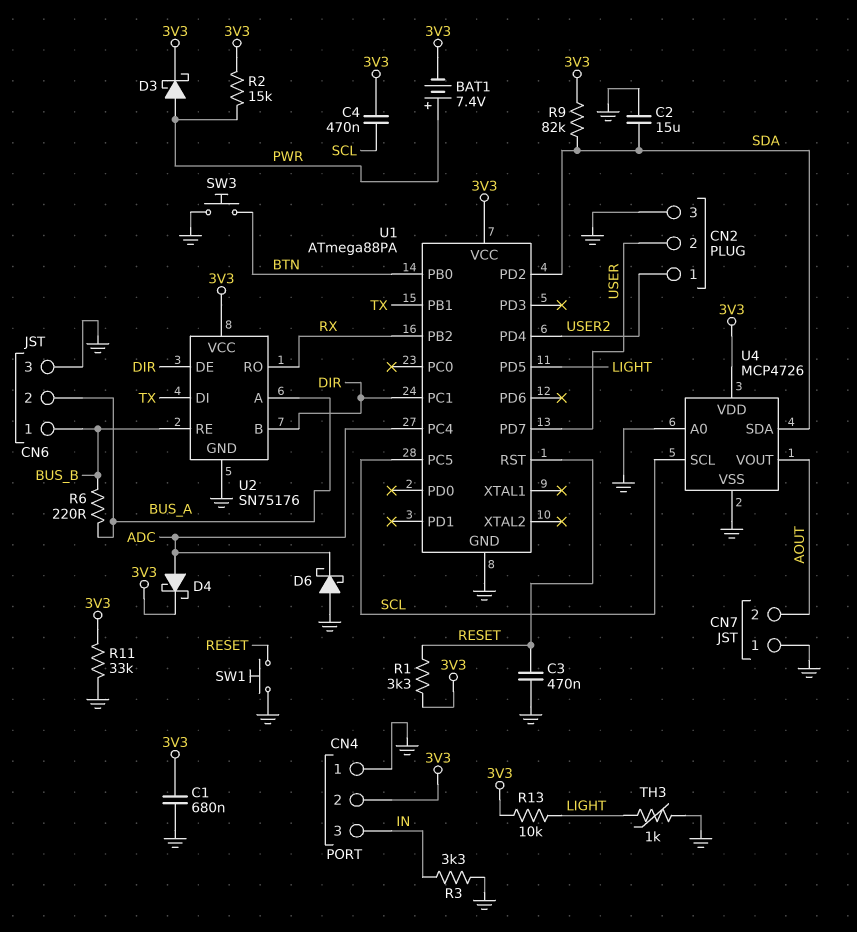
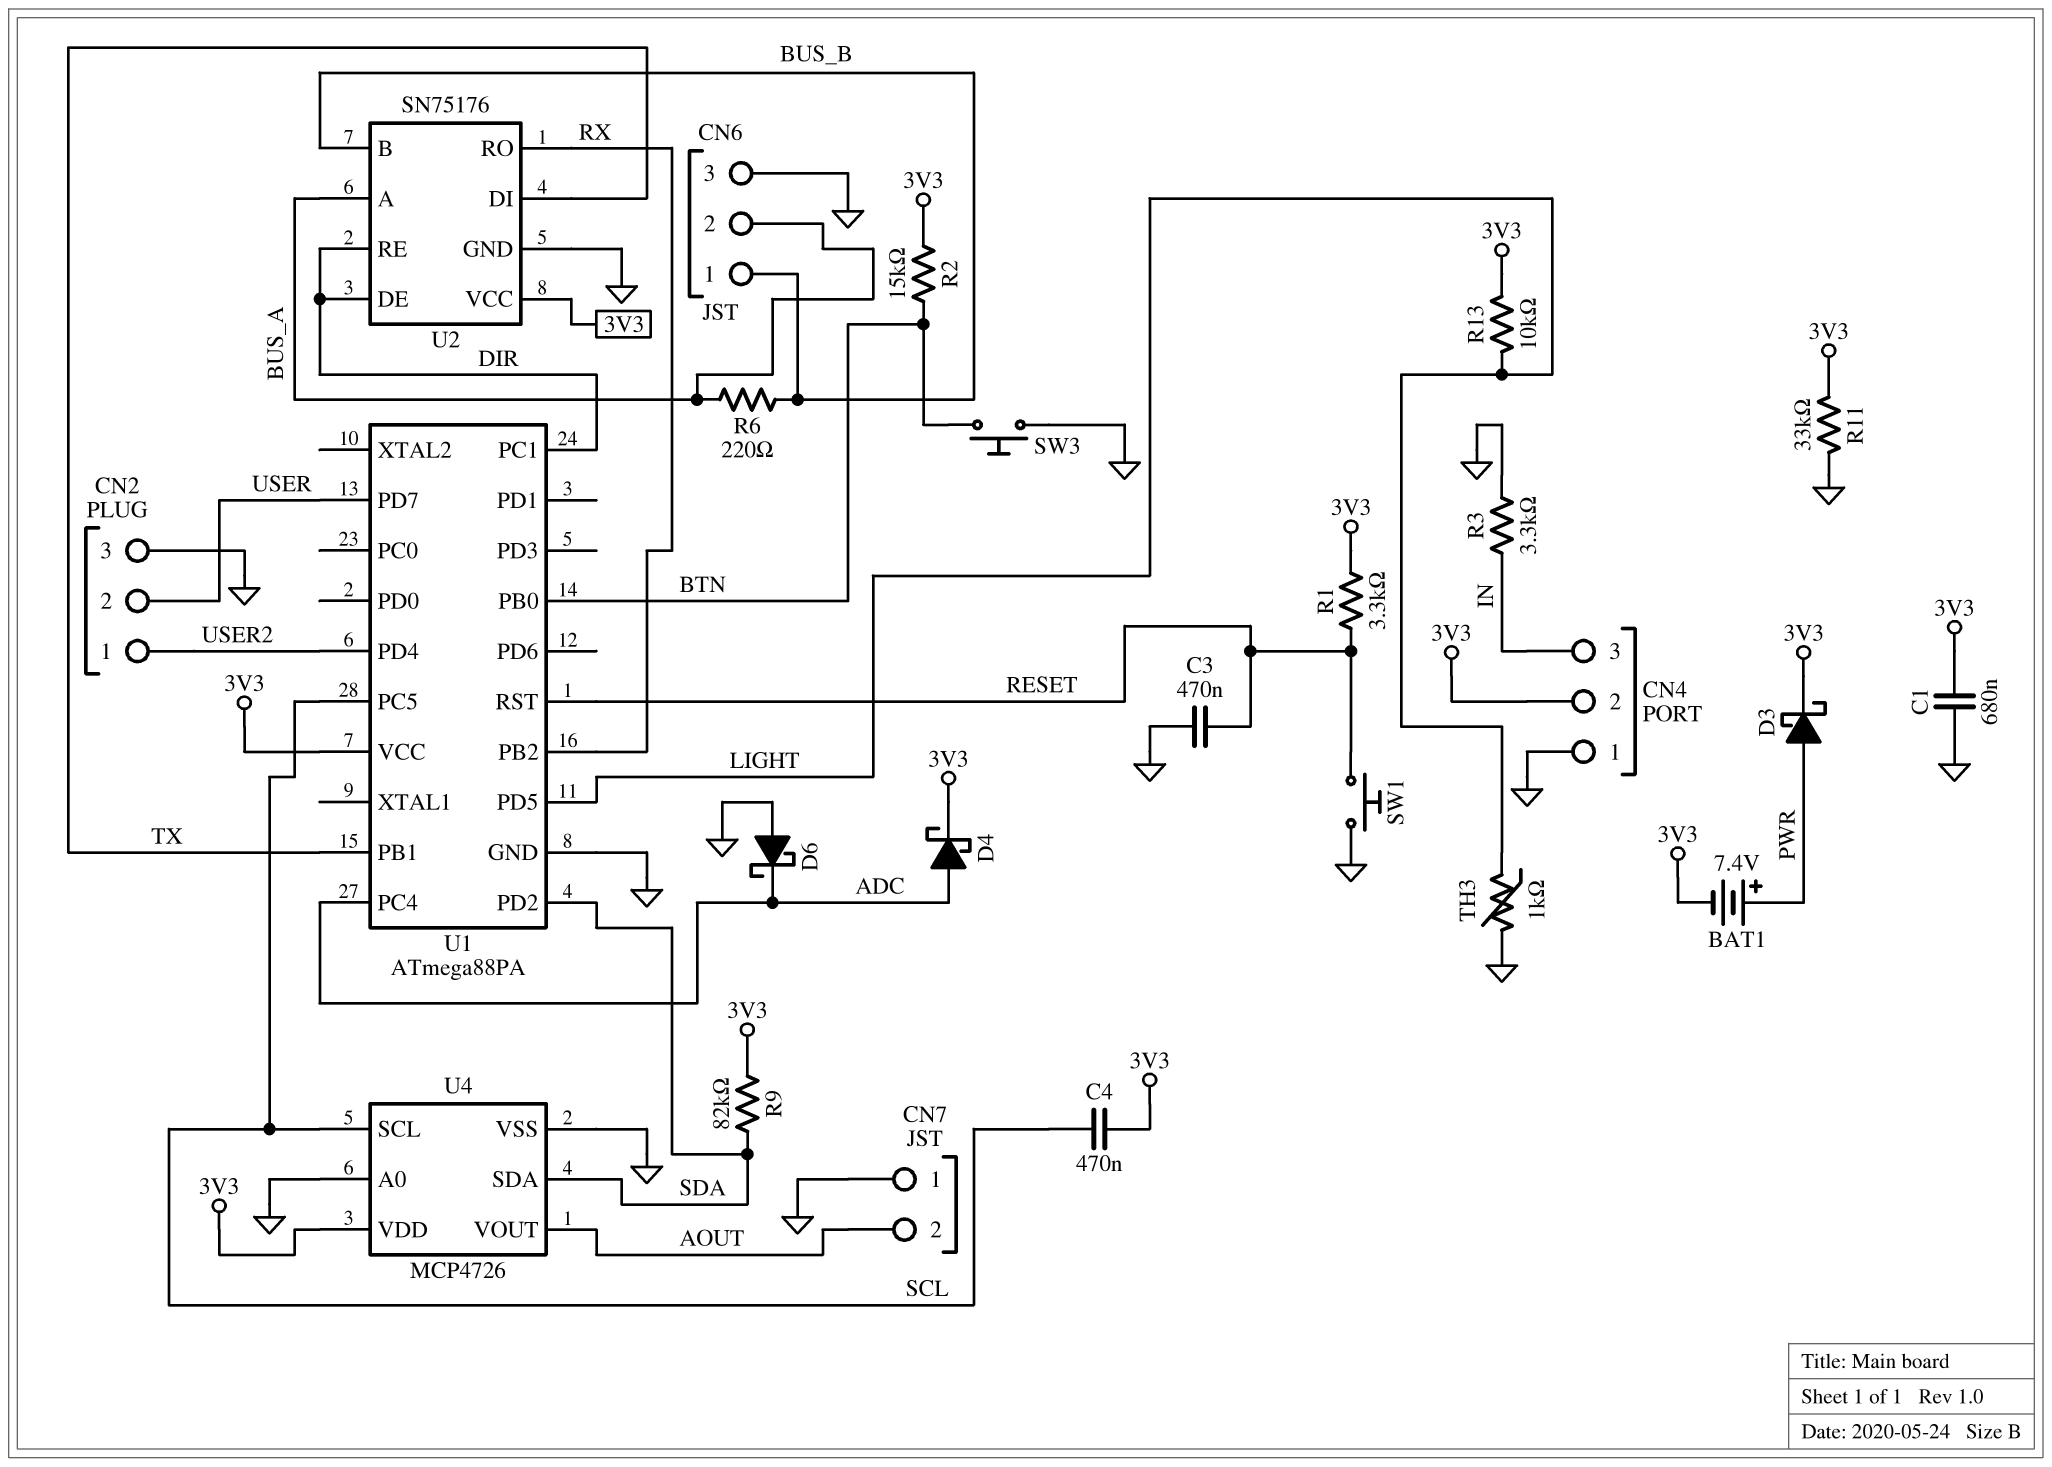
C2: 15uF (GND, SDA) -> none
R2: 15k (3V3, PWR) -> 15k (3V3, BTN)
U2 pin B: DIR -> BUS_B
U2 pin RE: BUS_B -> DIR

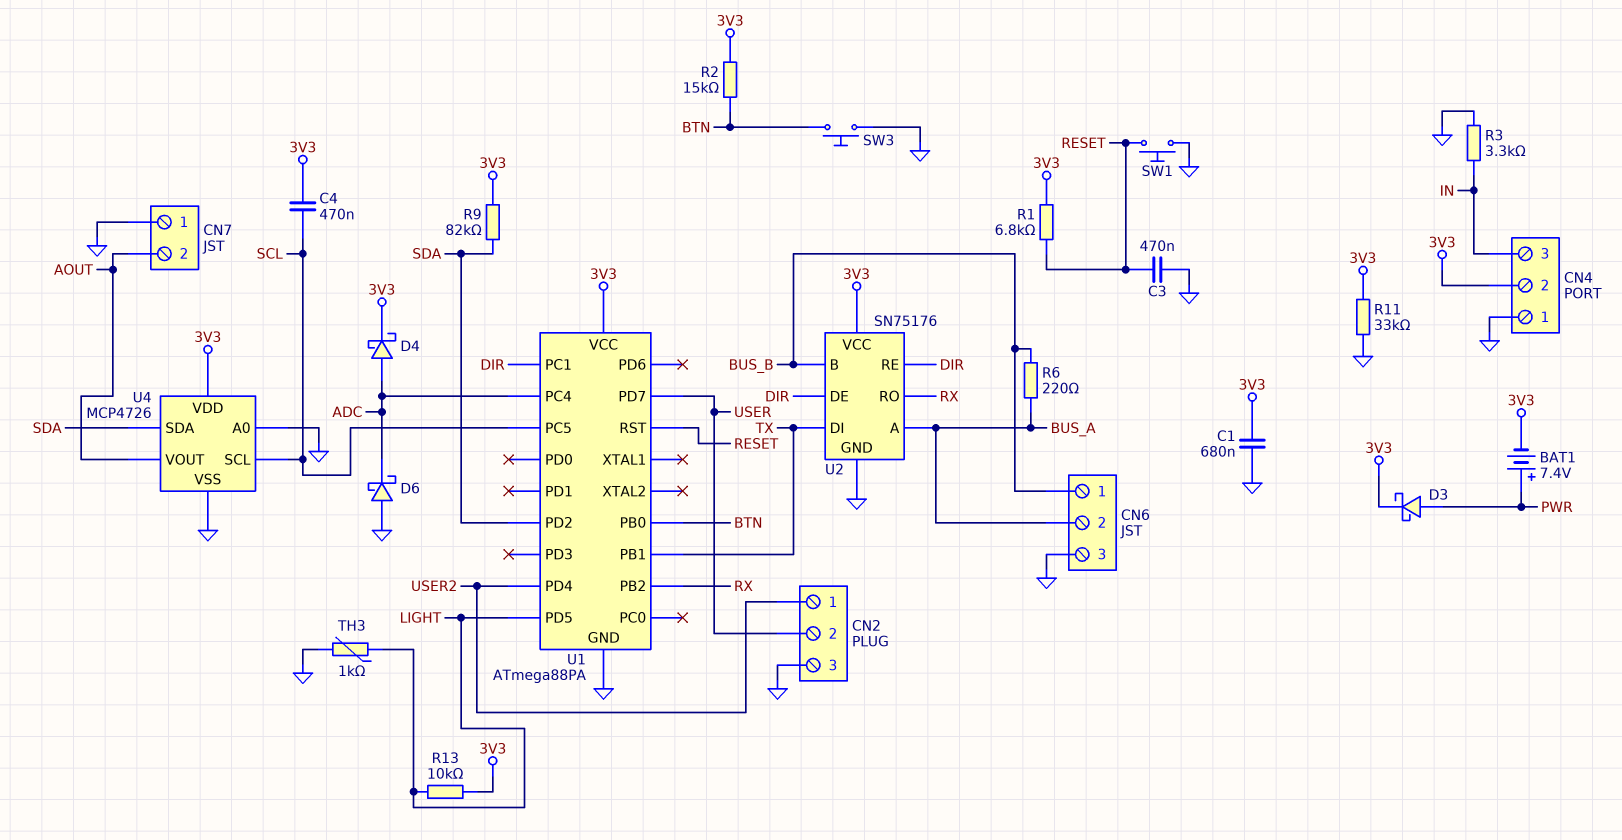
R1: 3.3k (3V3, RESET) -> 6.8k (3V3, RESET)

